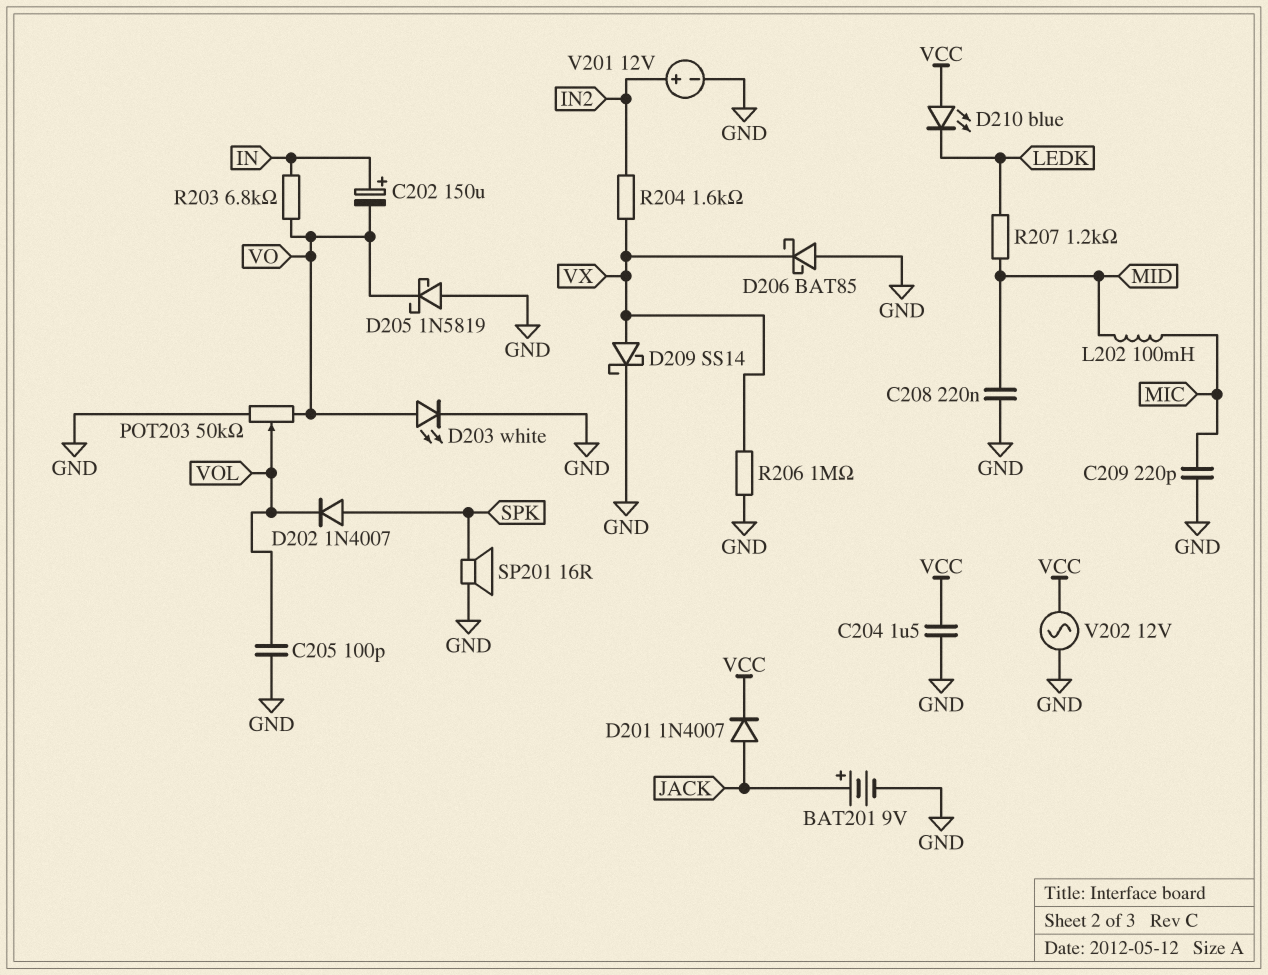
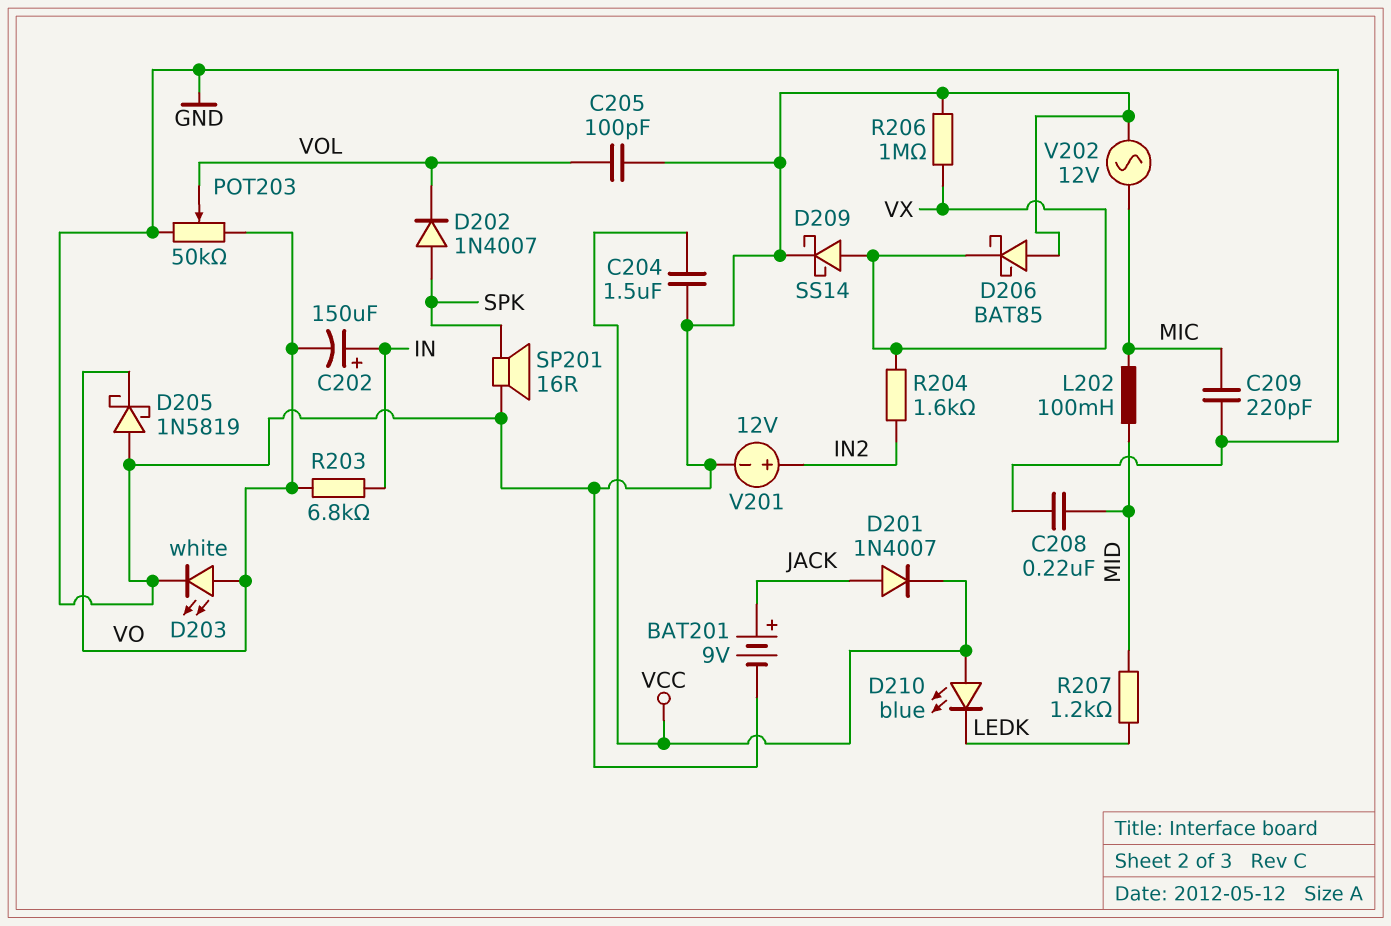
V202: AC 12V (GND, VCC) -> AC 12V (GND, MIC)

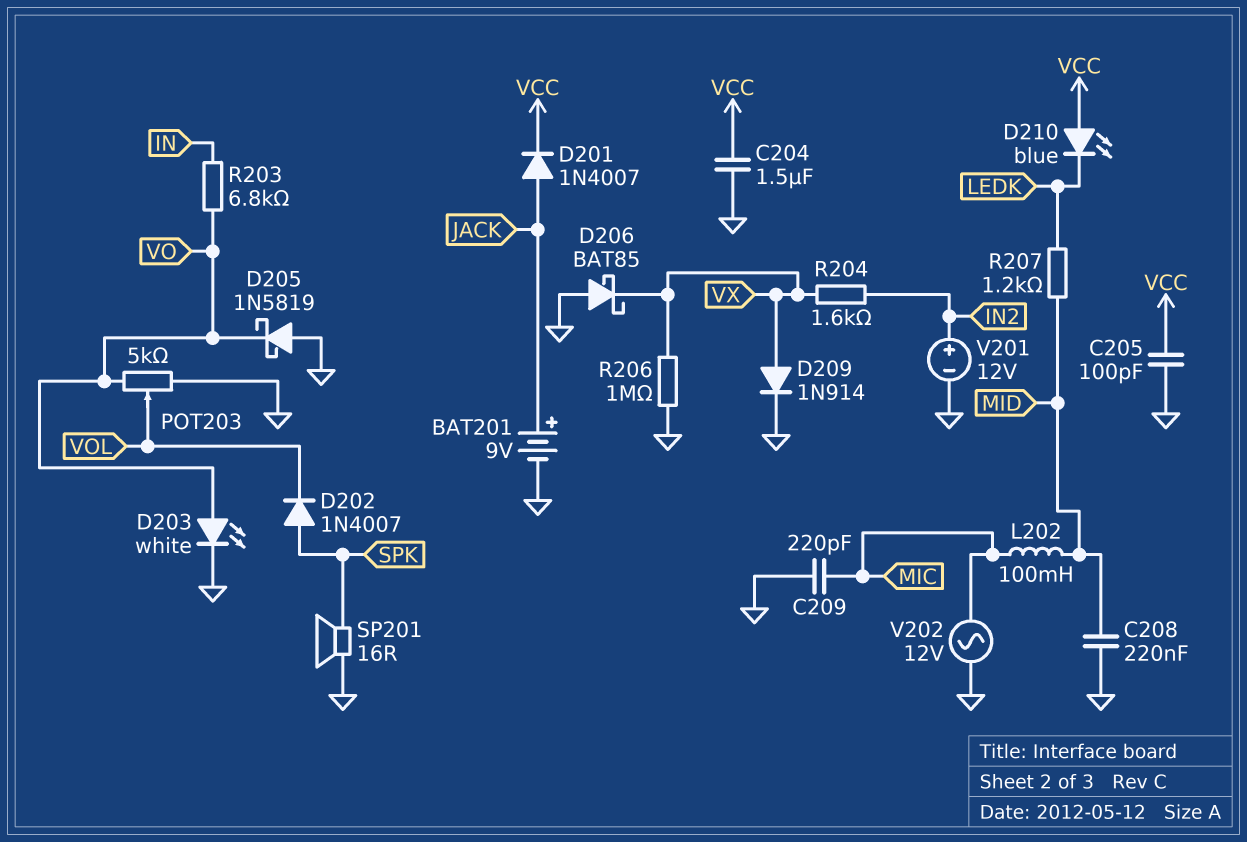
C202: 150uF (plus IN, minus VO) -> none
C205: 100pF (GND, VOL) -> 100pF (GND, VCC)
D209: schottky SS14 (A VX, K GND) -> diode 1N914 (A VX, K GND)
POT203: 50k (GND, VO, wiper VOL) -> 5k (GND, VO, wiper VOL)

